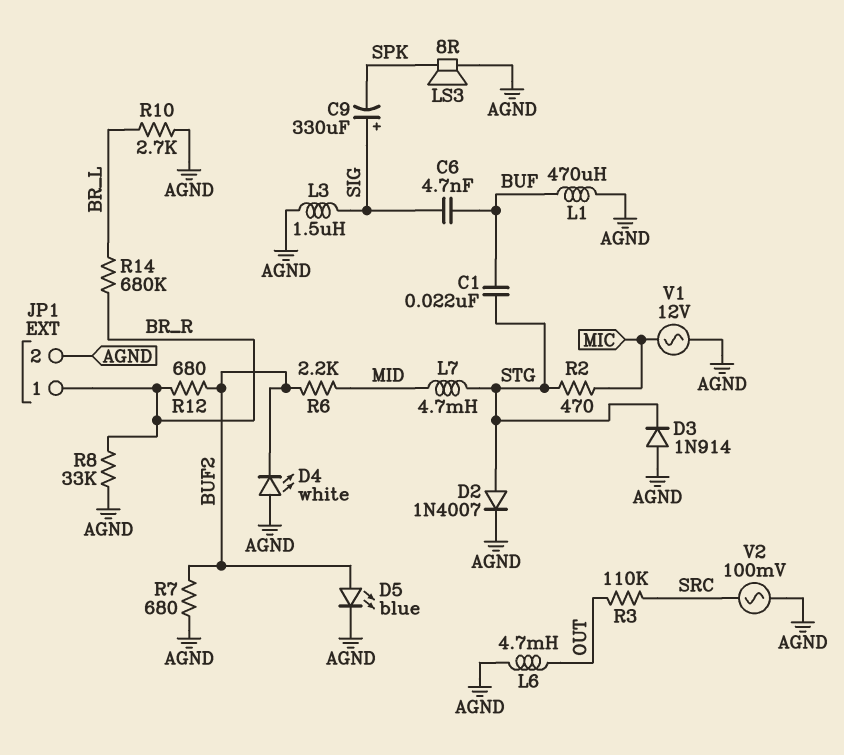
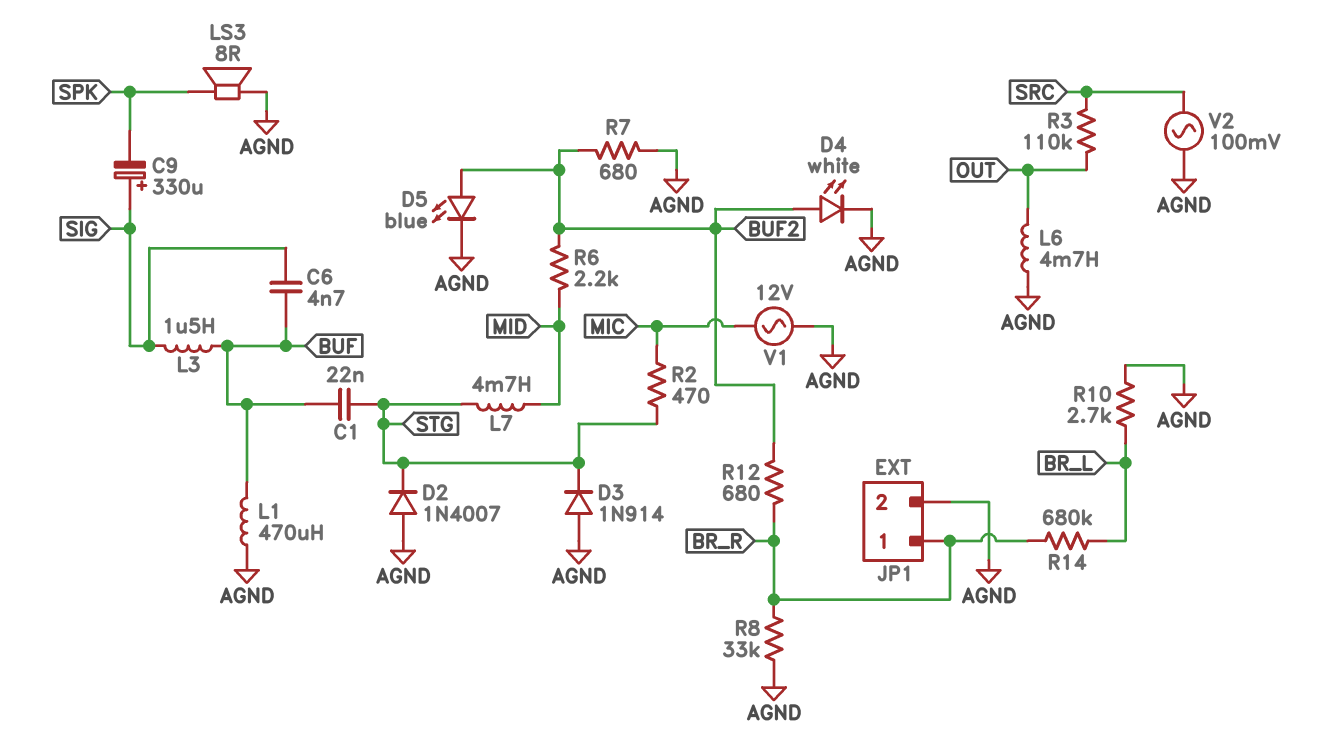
D2: diode 1N4007 (A STG, K AGND) -> diode 1N4007 (A AGND, K STG)
D4: LED white (A AGND, K BUF2) -> LED white (A BUF2, K AGND)
L3: 1.5uH (AGND, SIG) -> 1.5uH (BUF, SIG)

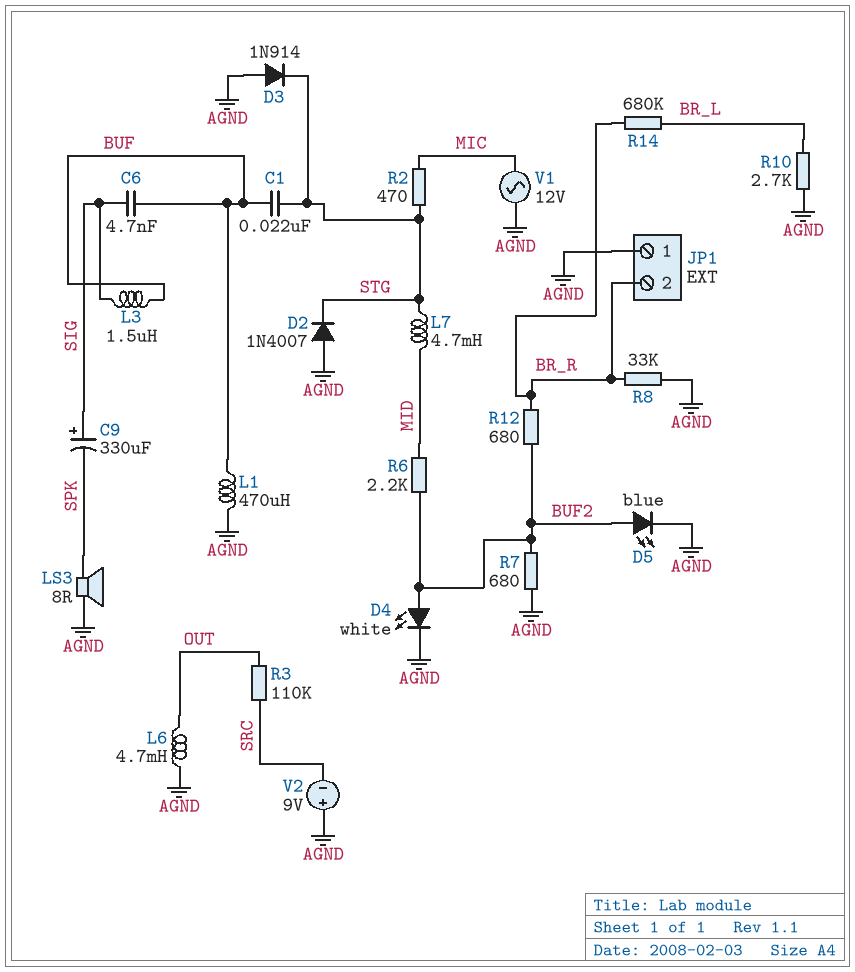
JP1 pin 1: BR_R -> AGND
JP1 pin 2: AGND -> BR_R
V2: AC 100mV (AGND, SRC) -> 9V (plus AGND, minus SRC)

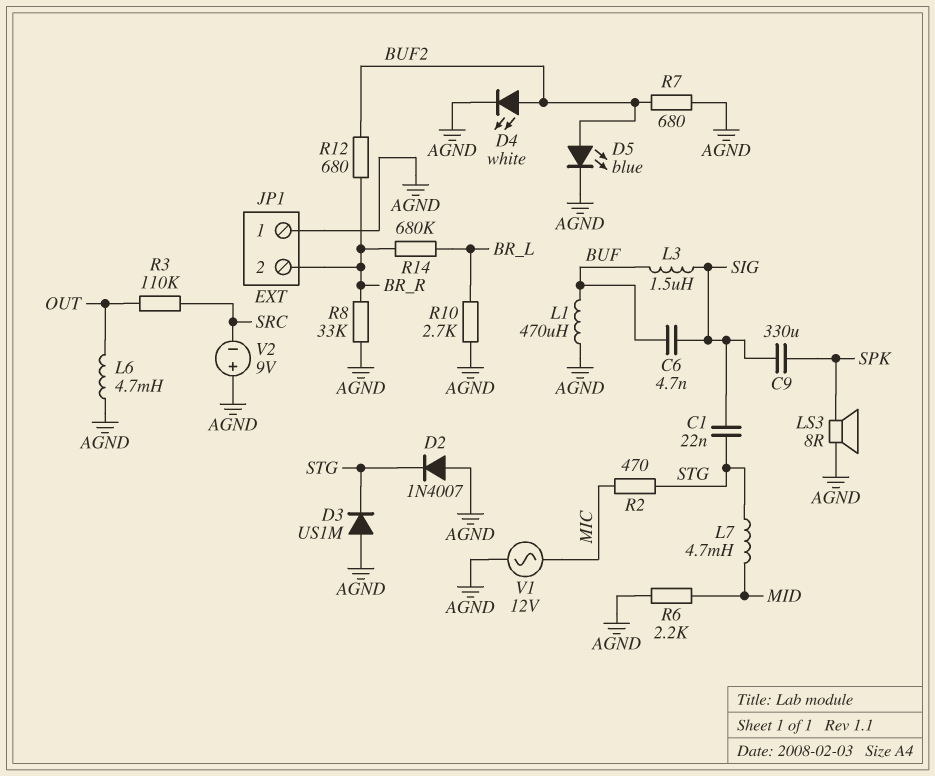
C1: 22nF (BUF, STG) -> 22nF (SIG, STG)
C9: 330uF (plus SIG, minus SPK) -> 330uF (SIG, SPK)
D3: diode 1N914 (A AGND, K STG) -> diode US1M (A AGND, K STG)
R6: 2.2k (BUF2, MID) -> 2.2k (AGND, MID)

